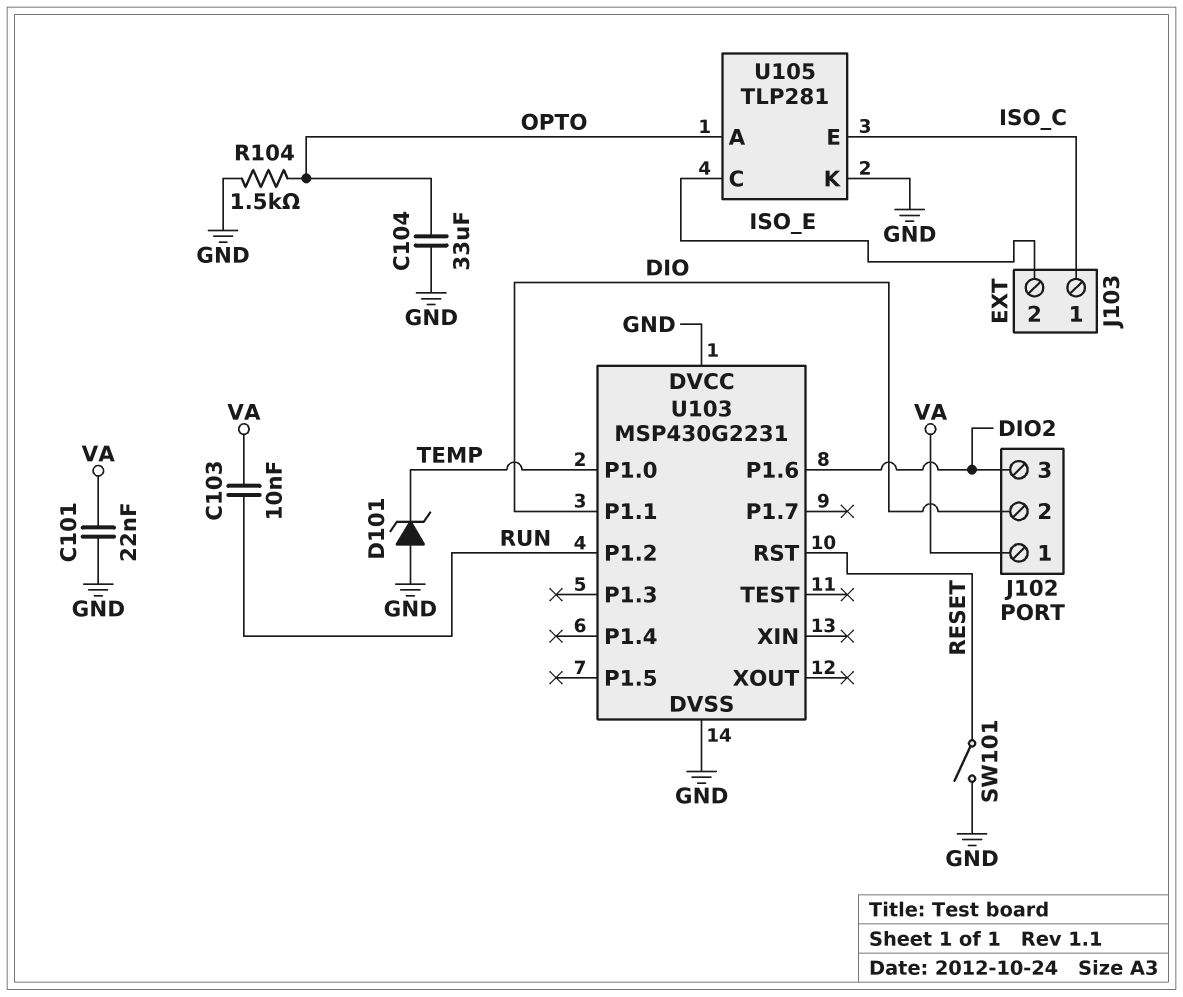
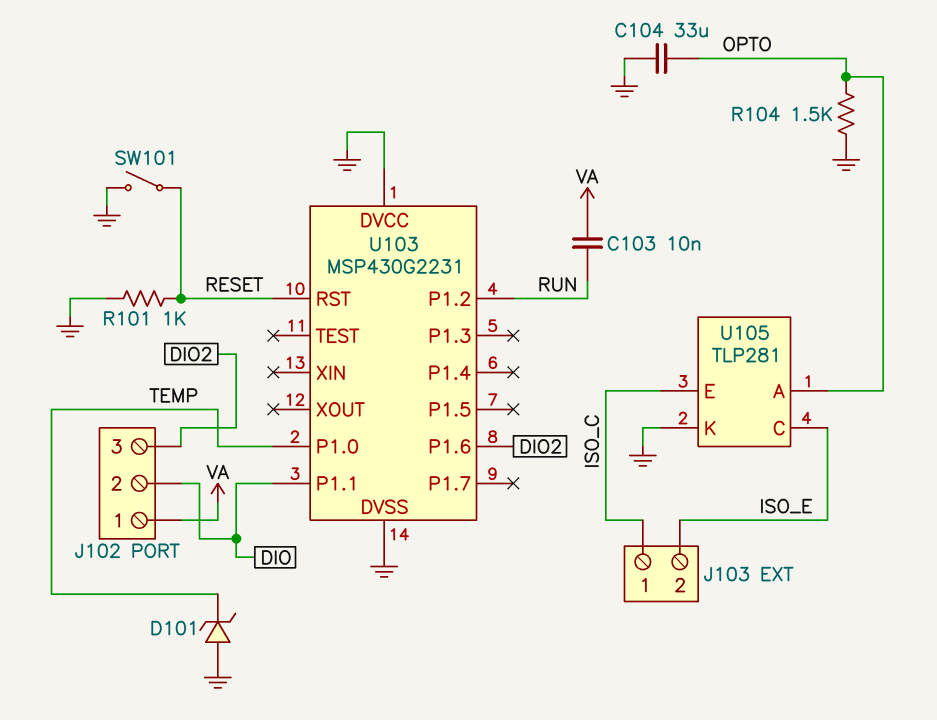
C101: 22nF (GND, VA) -> none
R101: none -> 1k (GND, RESET)

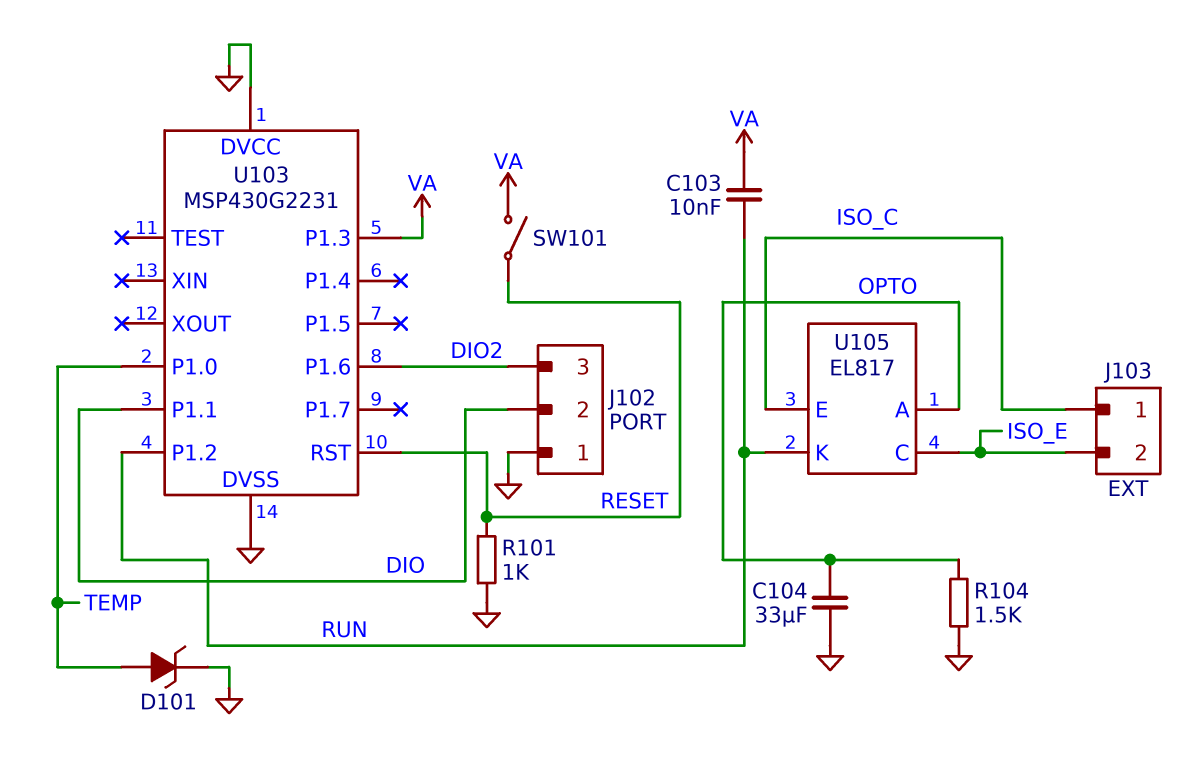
D101: zener (A GND, K TEMP) -> zener (A TEMP, K GND)
J102 pin 1: VA -> GND
SW101: switch (GND, RESET) -> switch (RESET, VA)
U103 pin P1.3: none -> VA
U105: TLP281 -> EL817
U105 pin K: GND -> RUN

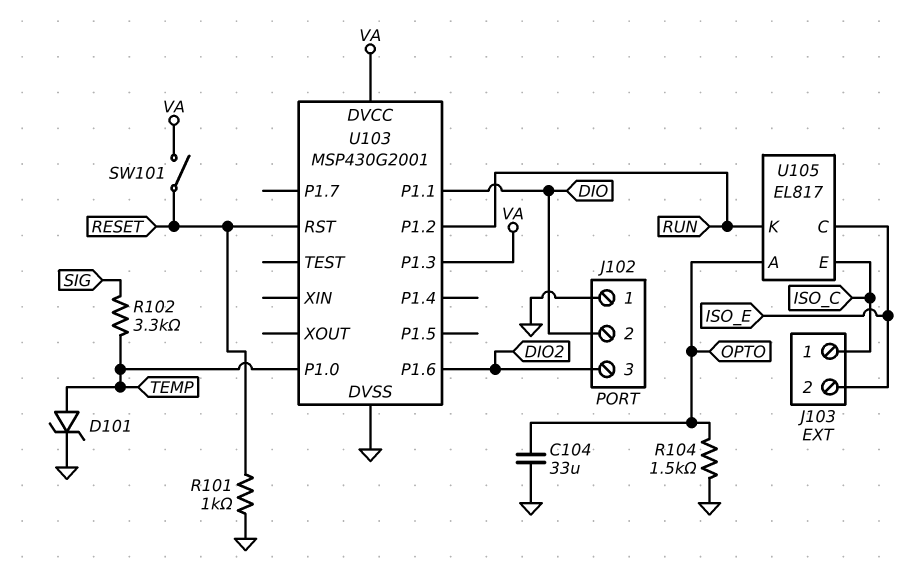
C103: 10nF (RUN, VA) -> none
R102: none -> 3.3k (SIG, TEMP)
U103: MSP430G2231 -> MSP430G2001
U103 pin DVCC: GND -> VA

